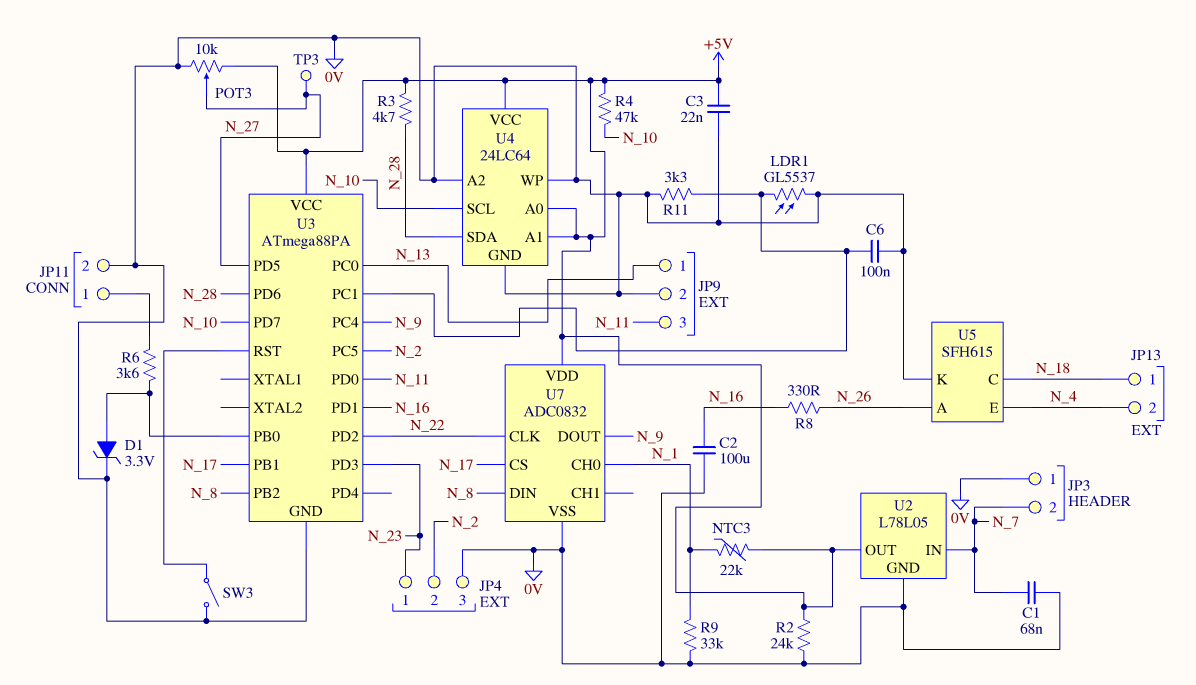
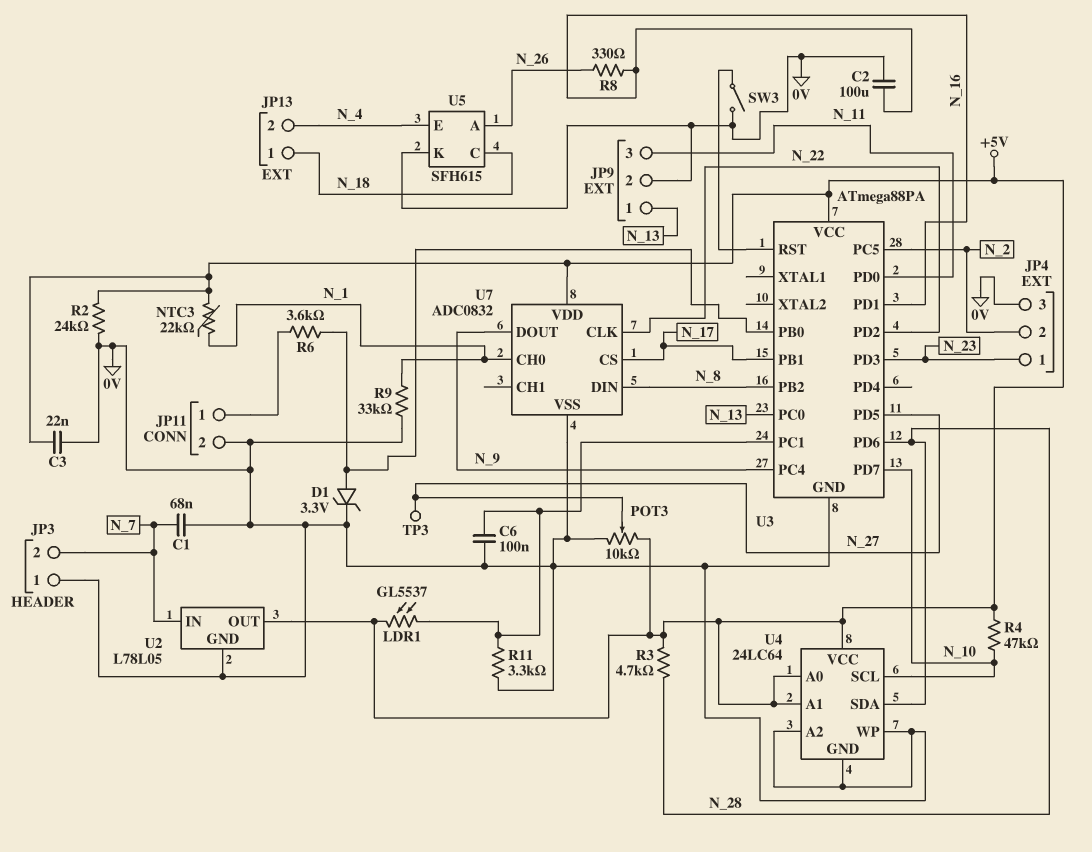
LDR1: GL5537 (0V, U3/PC1) -> GL5537 (+5V, U3/PC1)

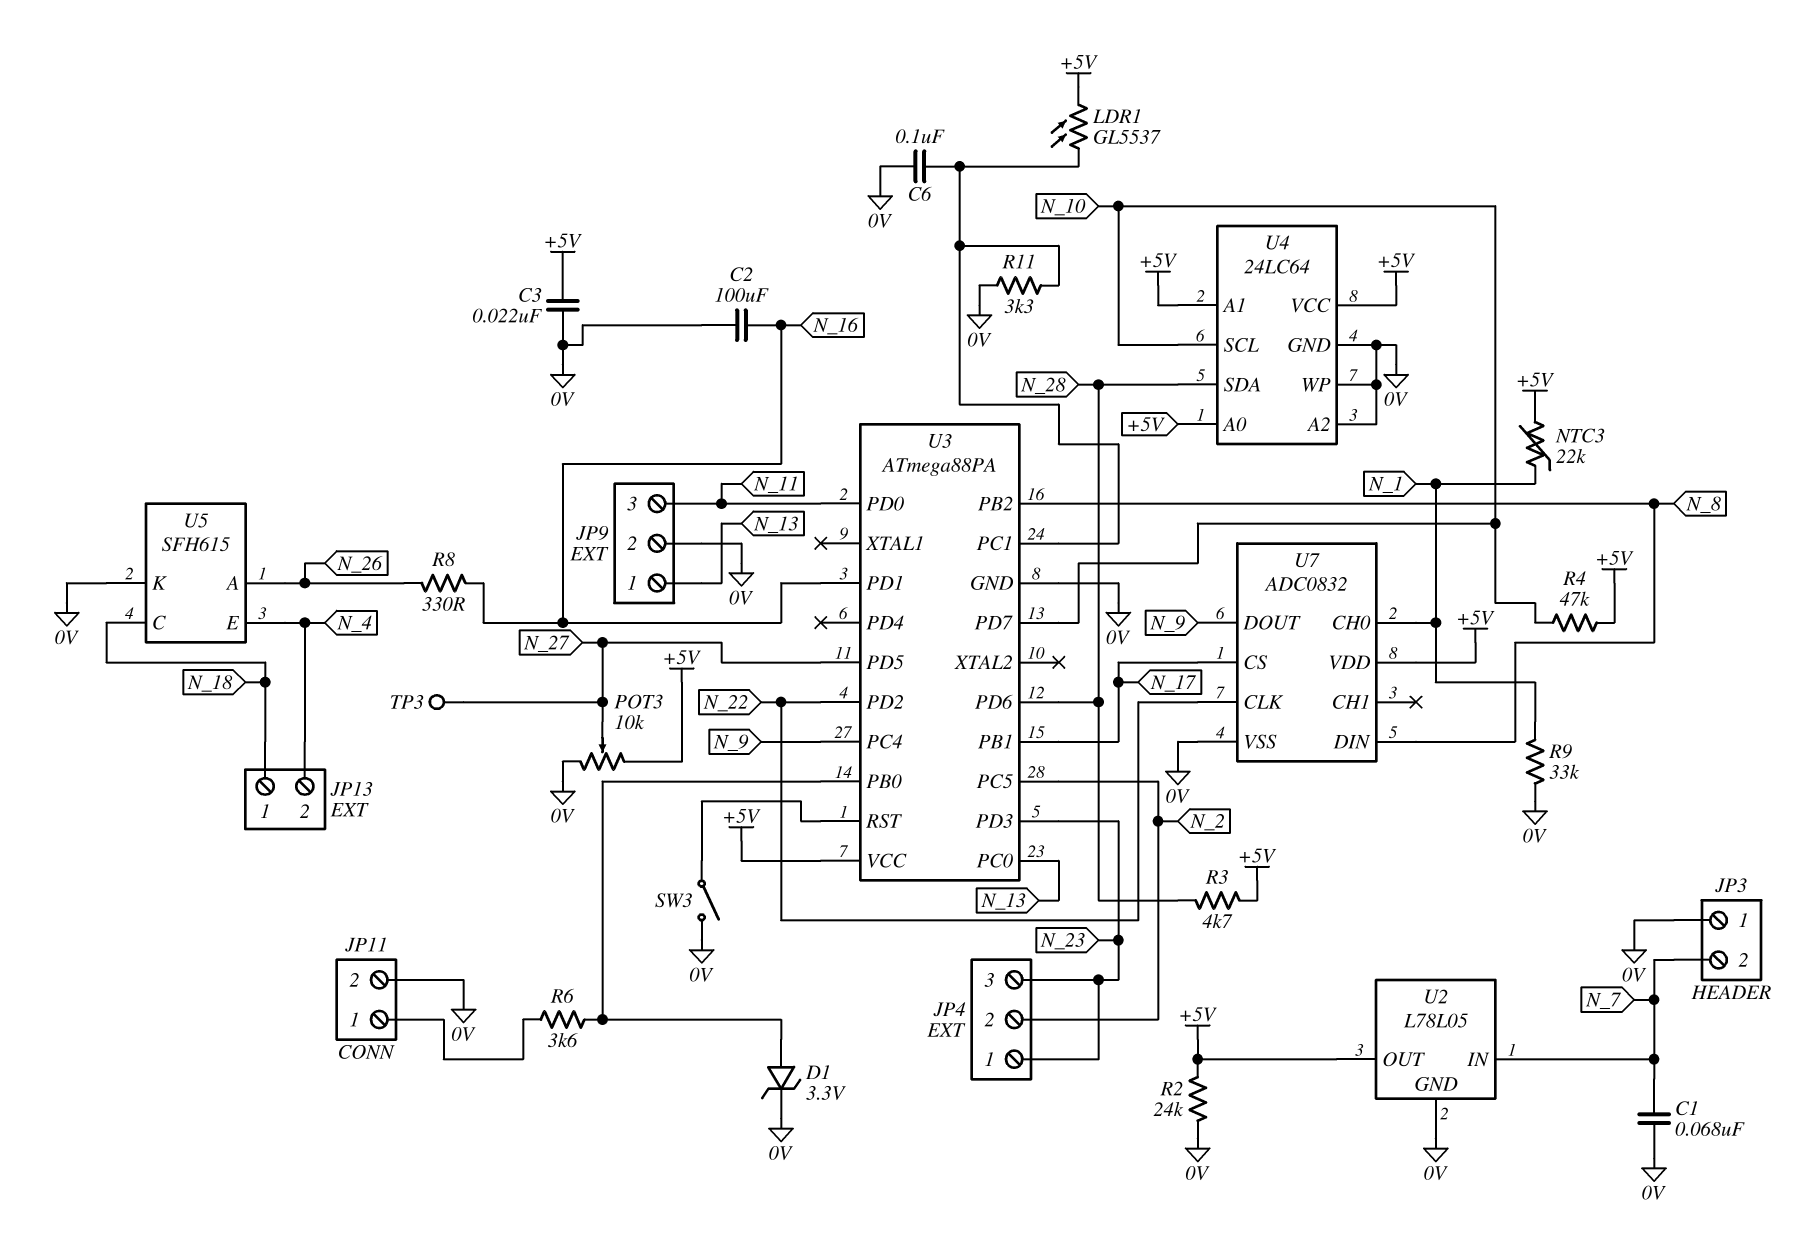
JP4 pin 3: 0V -> N_23

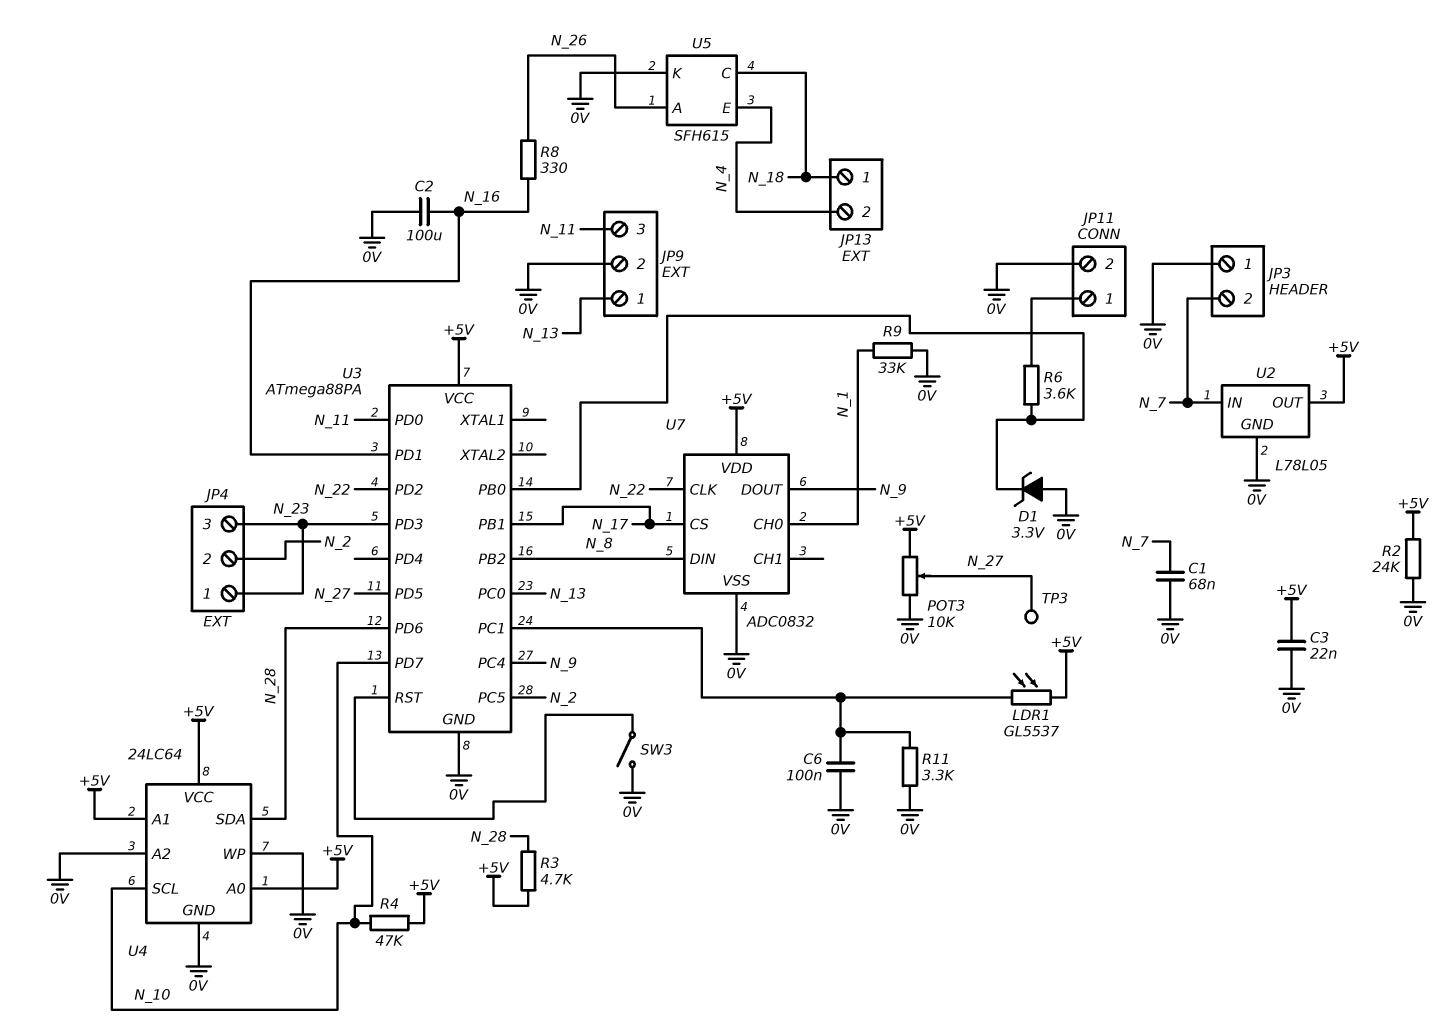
D1: zener 3.3V (A U3/PB0, K 0V) -> zener 3.3V (A 0V, K U3/PB0)
NTC3: 22k (+5V, N_1) -> none

